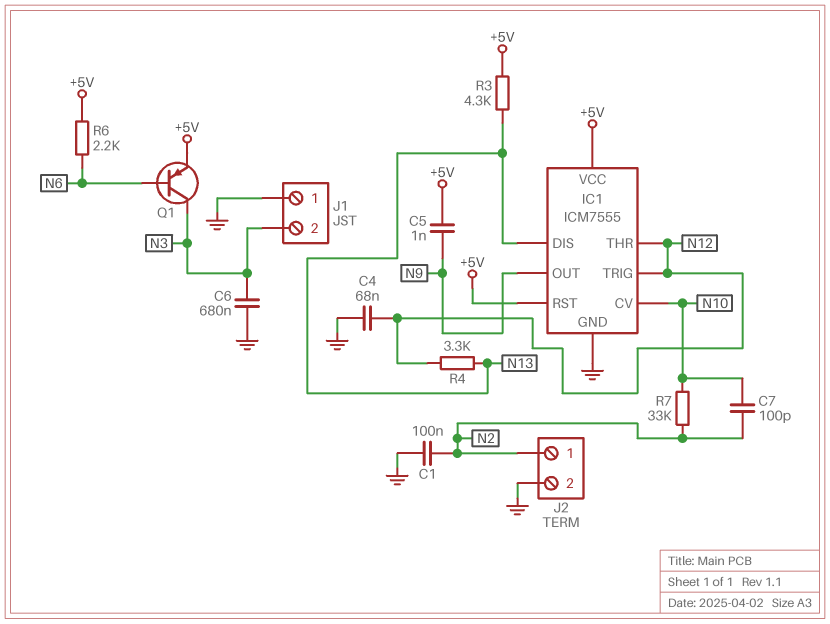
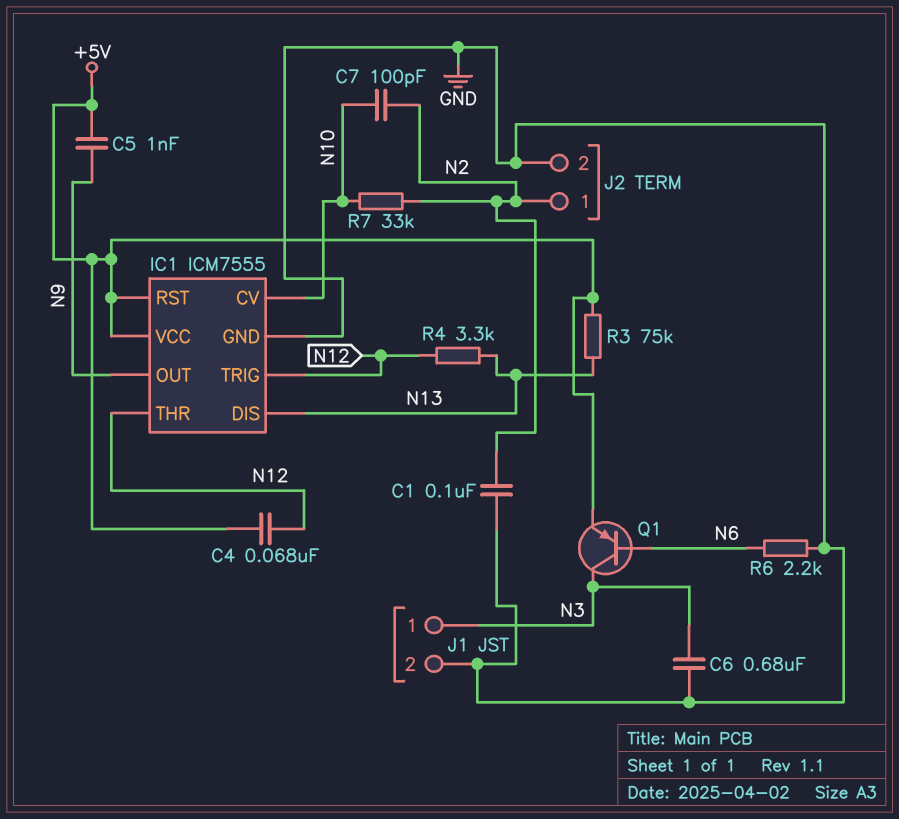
C4: 68nF (GND, N12) -> 68nF (+5V, N12)
J1 pin 1: GND -> N3
J1 pin 2: N3 -> GND
R3: 4.3k (+5V, N13) -> 75k (+5V, N13)
R6: 2.2k (+5V, N6) -> 2.2k (GND, N6)

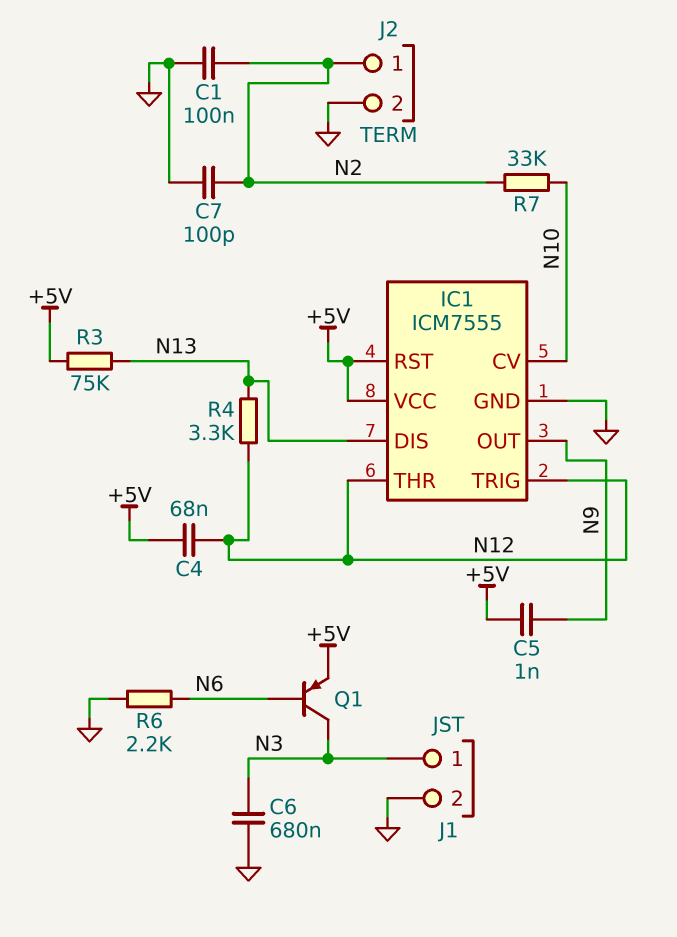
C7: 100pF (N2, N10) -> 100pF (GND, N2)

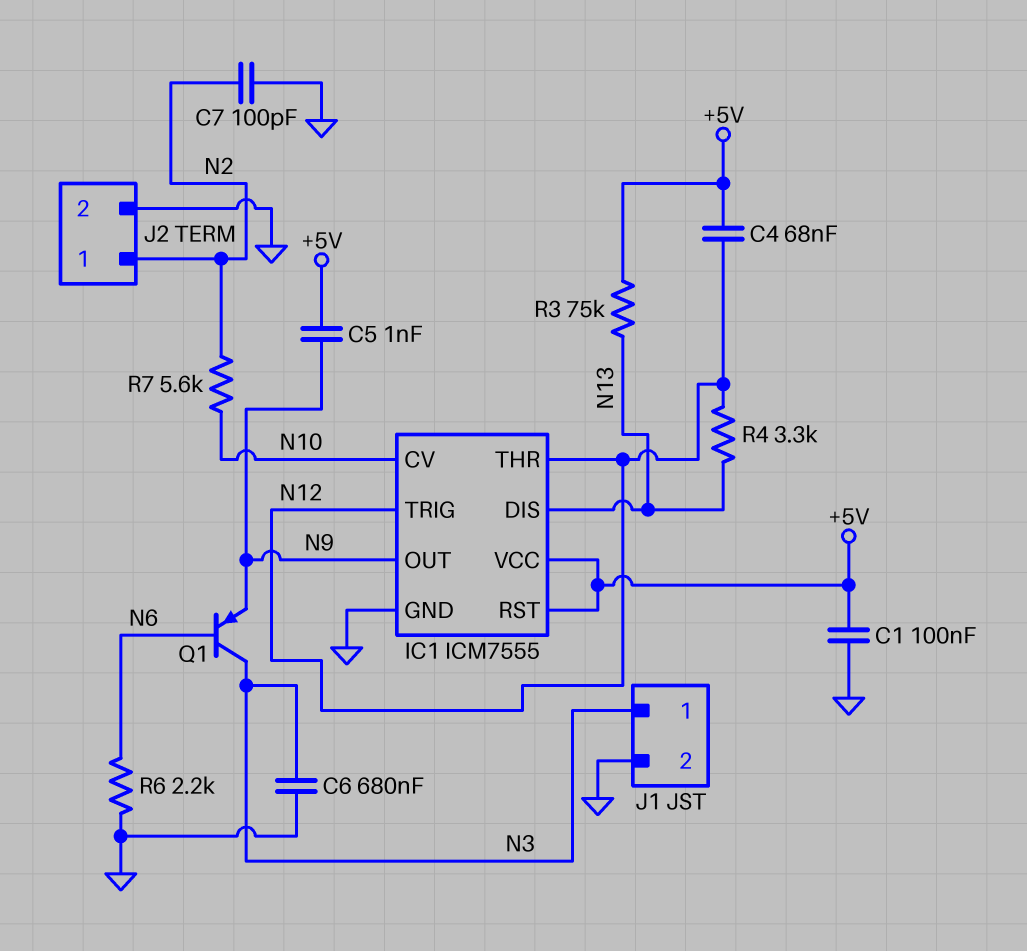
C1: 100nF (GND, N2) -> 100nF (+5V, GND)
Q1: PNP (B N6, C N3, E +5V) -> PNP (B N6, C N3, E N9)
R7: 33k (N2, N10) -> 5.6k (N2, N10)

